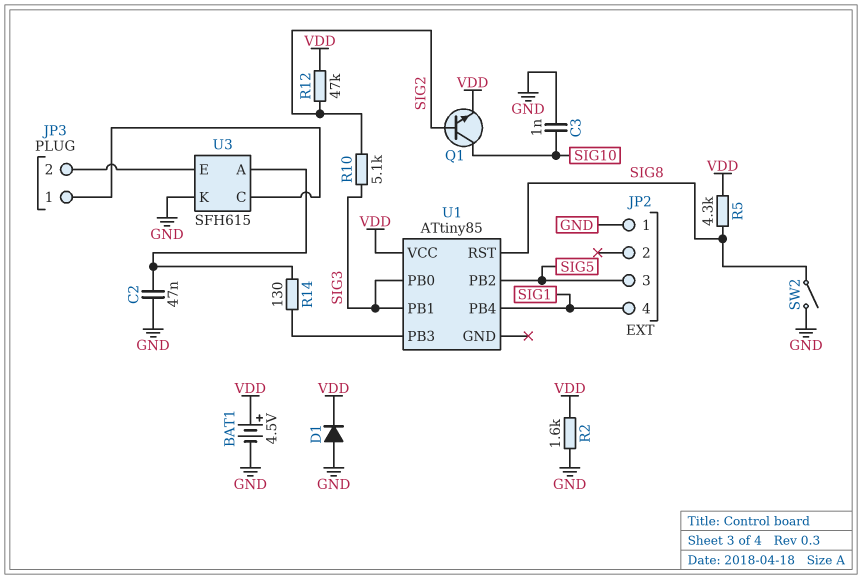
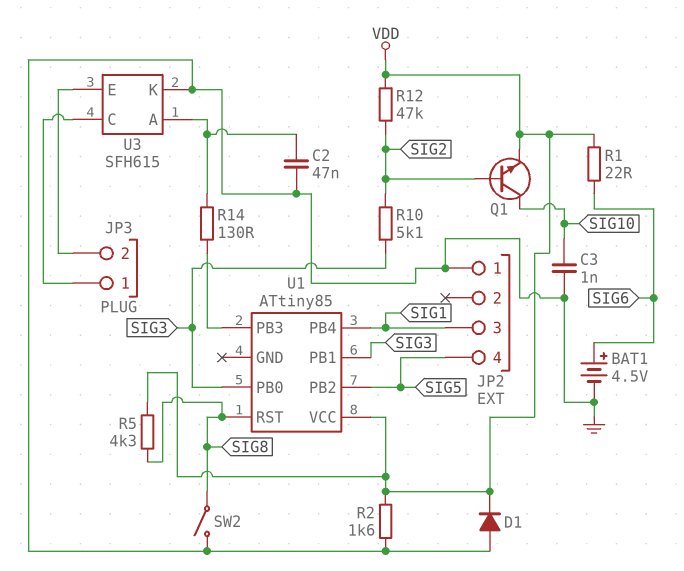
BAT1: 4.5V (plus VDD, minus GND) -> 4.5V (plus SIG6, minus GND)
JP2 pin 3: SIG5 -> SIG1
JP2 pin 4: SIG1 -> SIG5
R1: none -> 22 (SIG6, VDD)

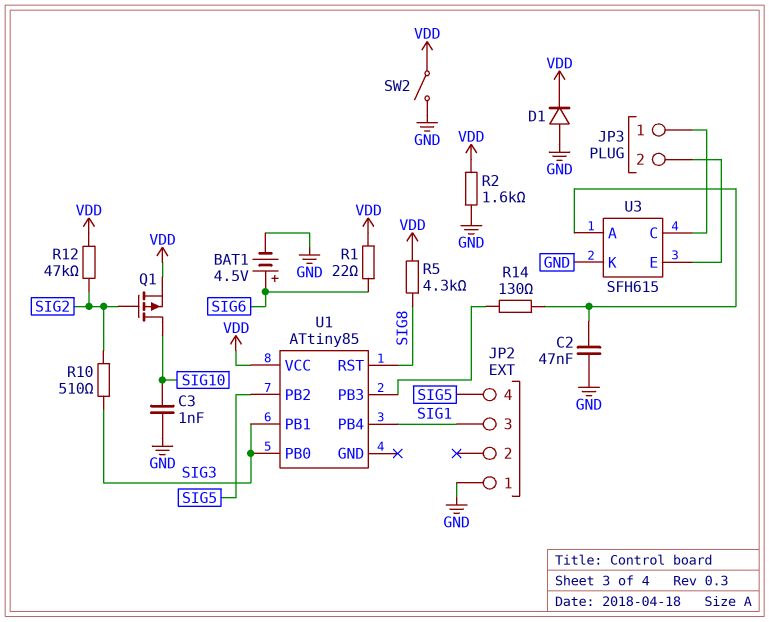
Q1: NPN (B SIG2, C SIG10, E VDD) -> PMOS (G SIG2, D SIG10, S VDD)
R10: 5.1k (SIG2, SIG3) -> 510 (SIG2, SIG3)
SW2: switch (GND, SIG8) -> switch (GND, VDD)

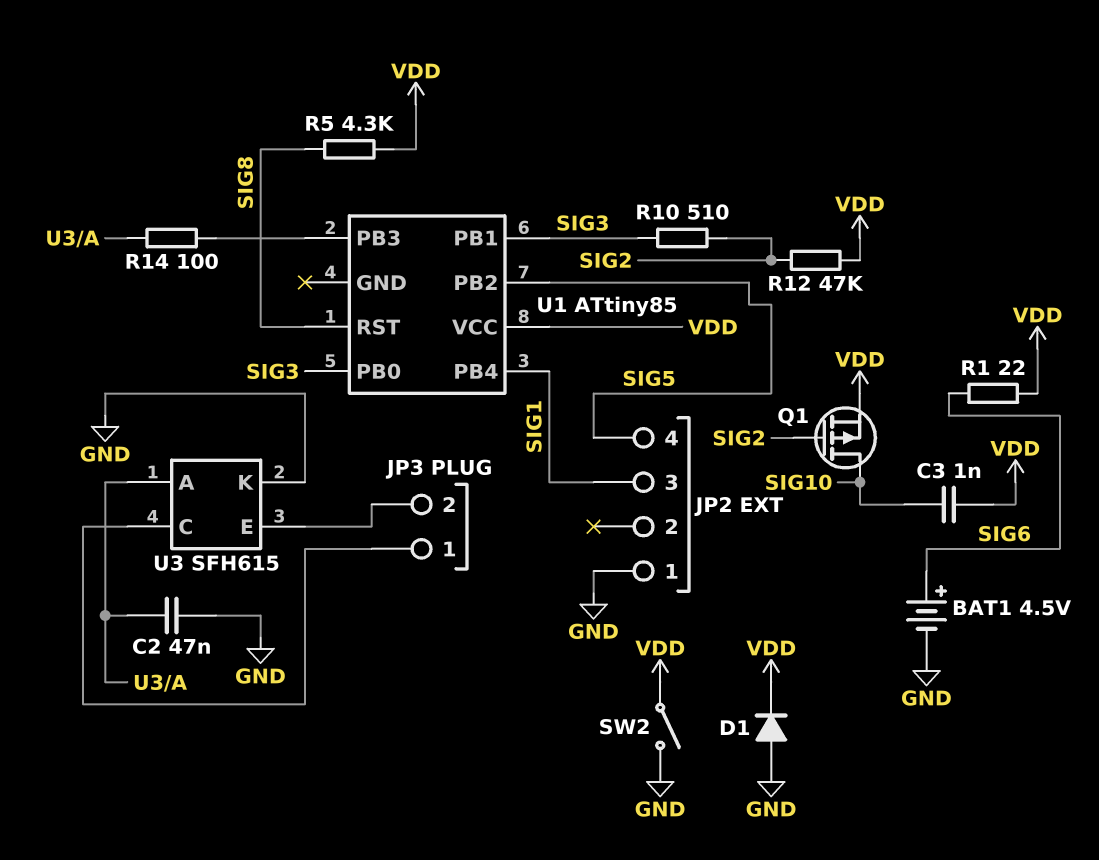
C3: 1nF (GND, SIG10) -> 1nF (SIG10, VDD)
R2: 1.6k (GND, VDD) -> none
R14: 130 (U1/PB3, U3/A) -> 100 (U1/PB3, U3/A)

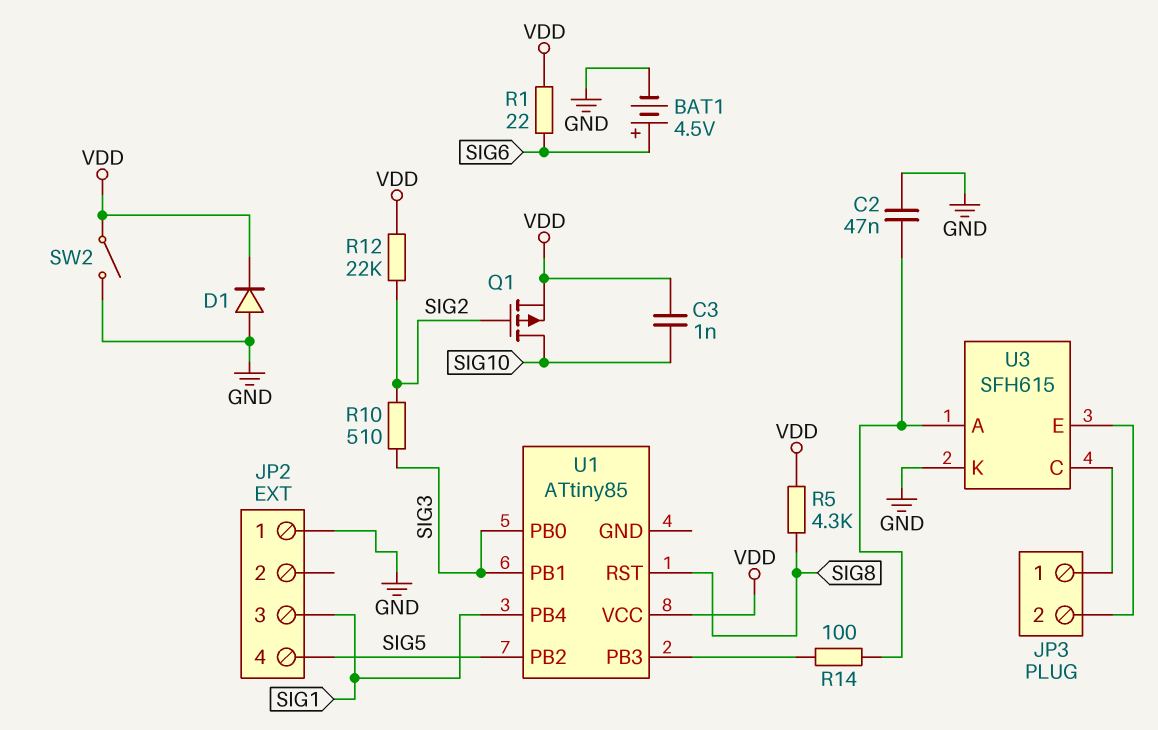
R12: 47k (SIG2, VDD) -> 22k (SIG2, VDD)

